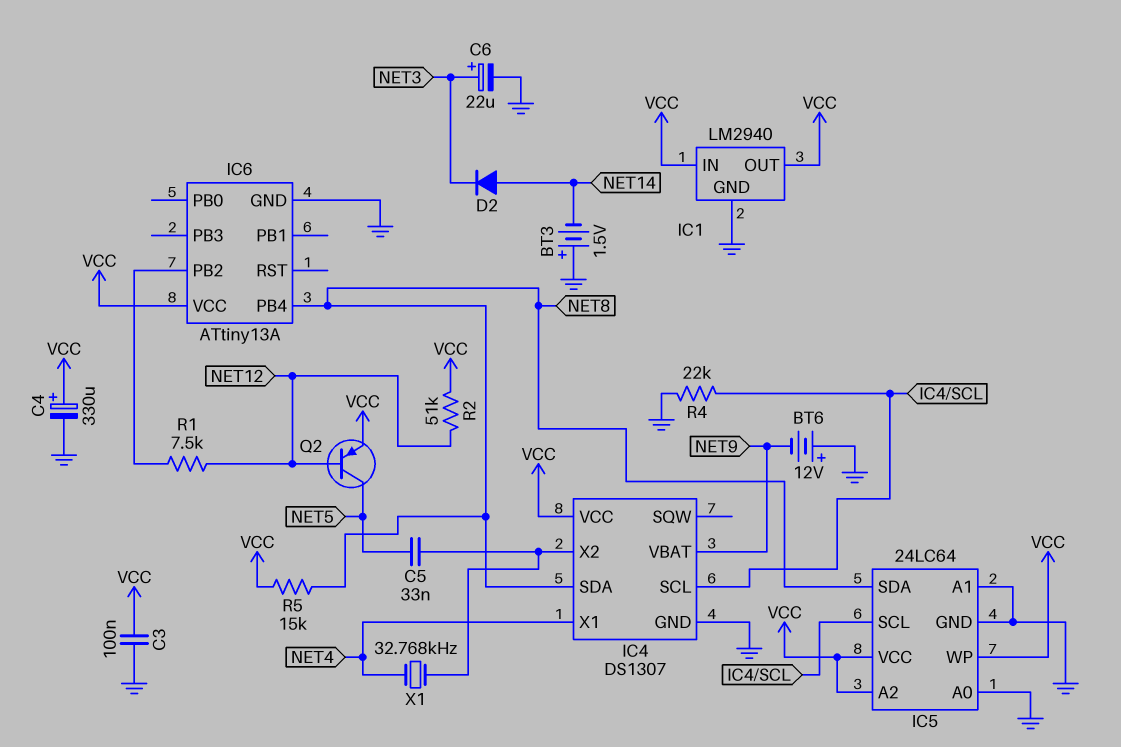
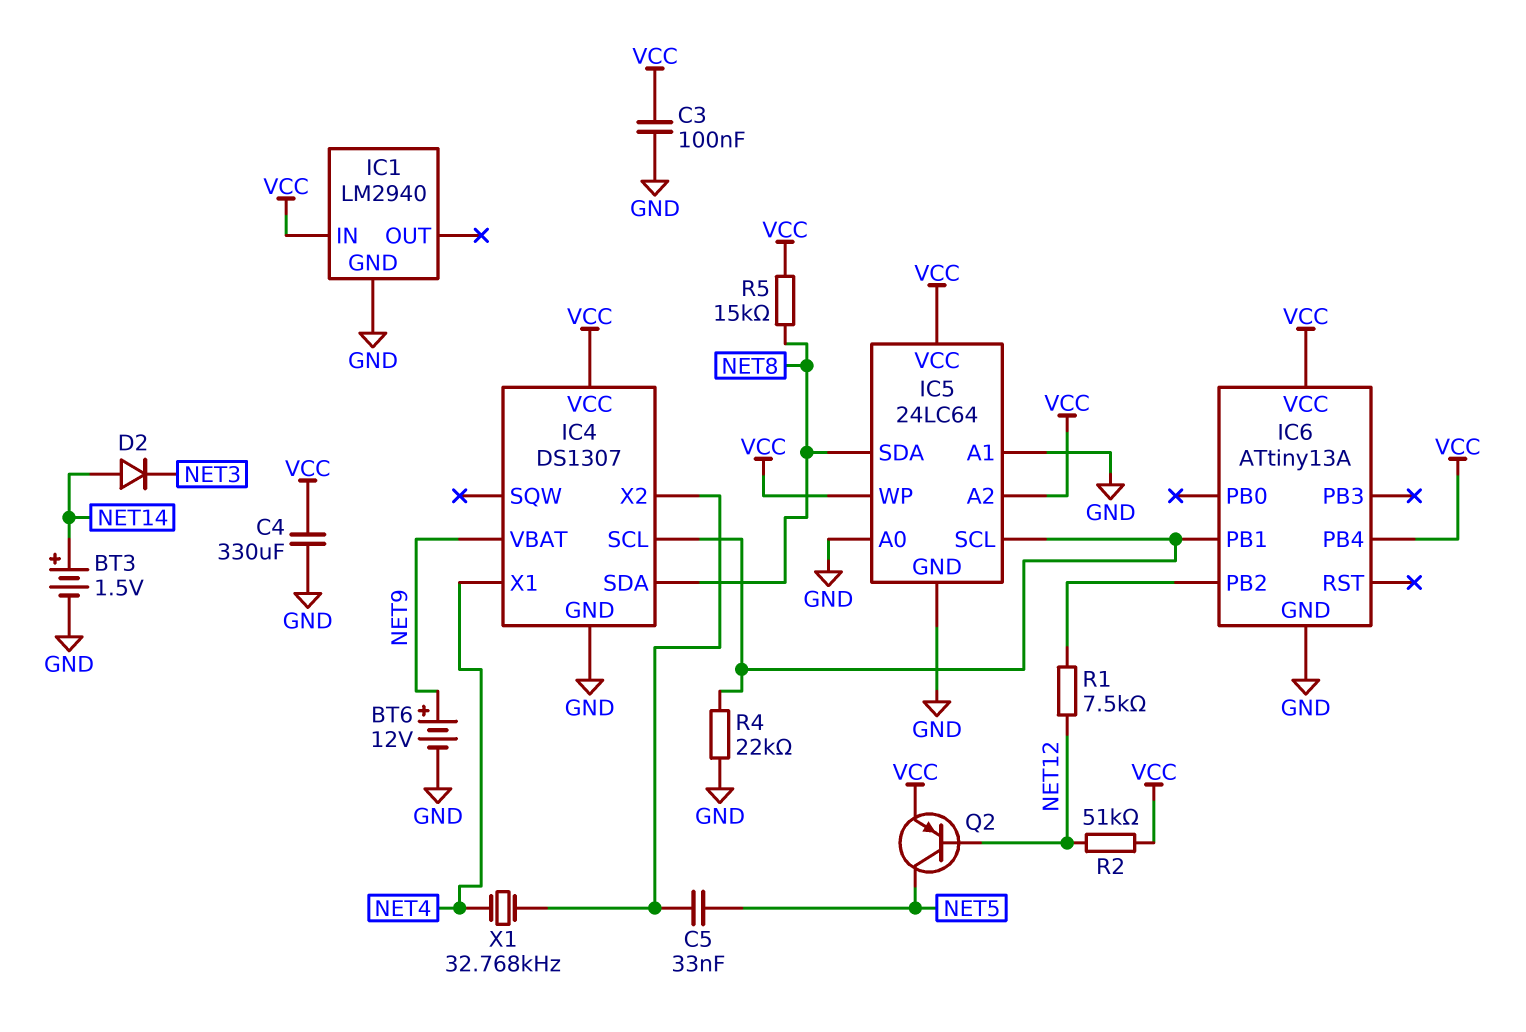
BT3: 1.5V (plus GND, minus NET14) -> 1.5V (plus NET14, minus GND)
BT6: 12V (plus GND, minus NET9) -> 12V (plus NET9, minus GND)
C4: 330uF (plus VCC, minus GND) -> 330uF (GND, VCC)
C6: 22uF (plus NET3, minus GND) -> none
IC1 pin OUT: VCC -> none
IC6 pin PB1: none -> IC4/SCL
IC6 pin PB4: NET8 -> VCC

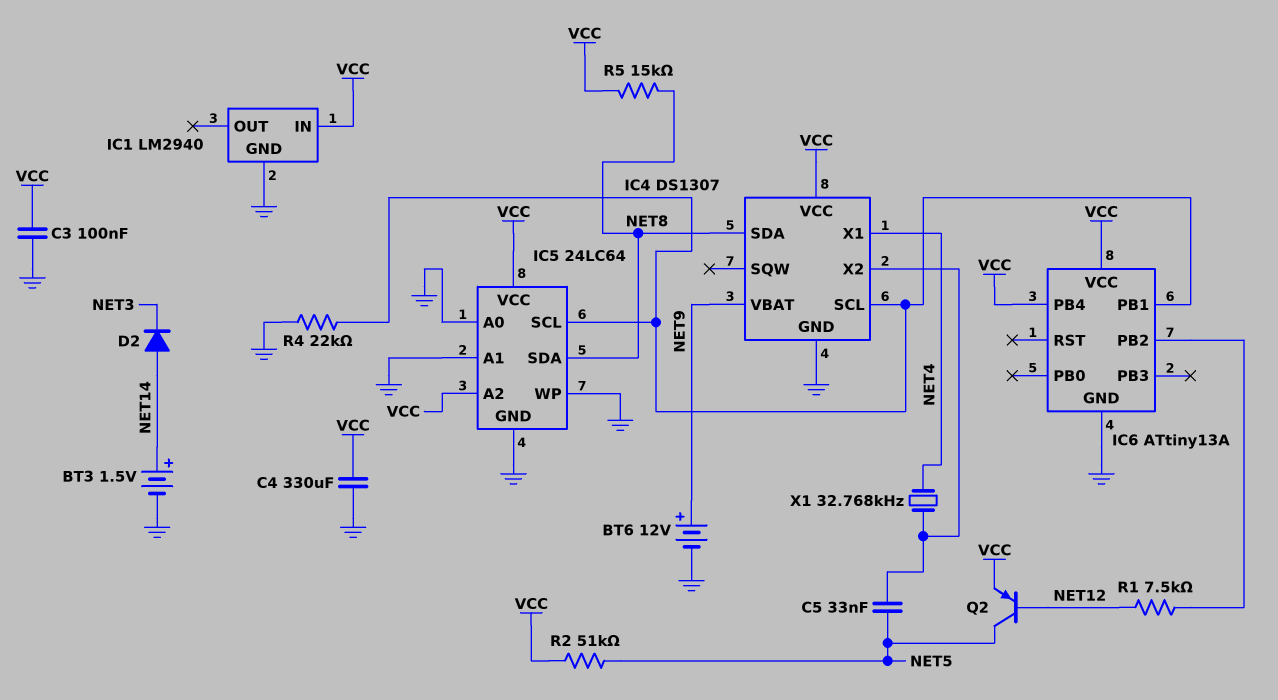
IC5 pin WP: VCC -> GND
R2: 51k (NET12, VCC) -> 51k (NET5, VCC)

